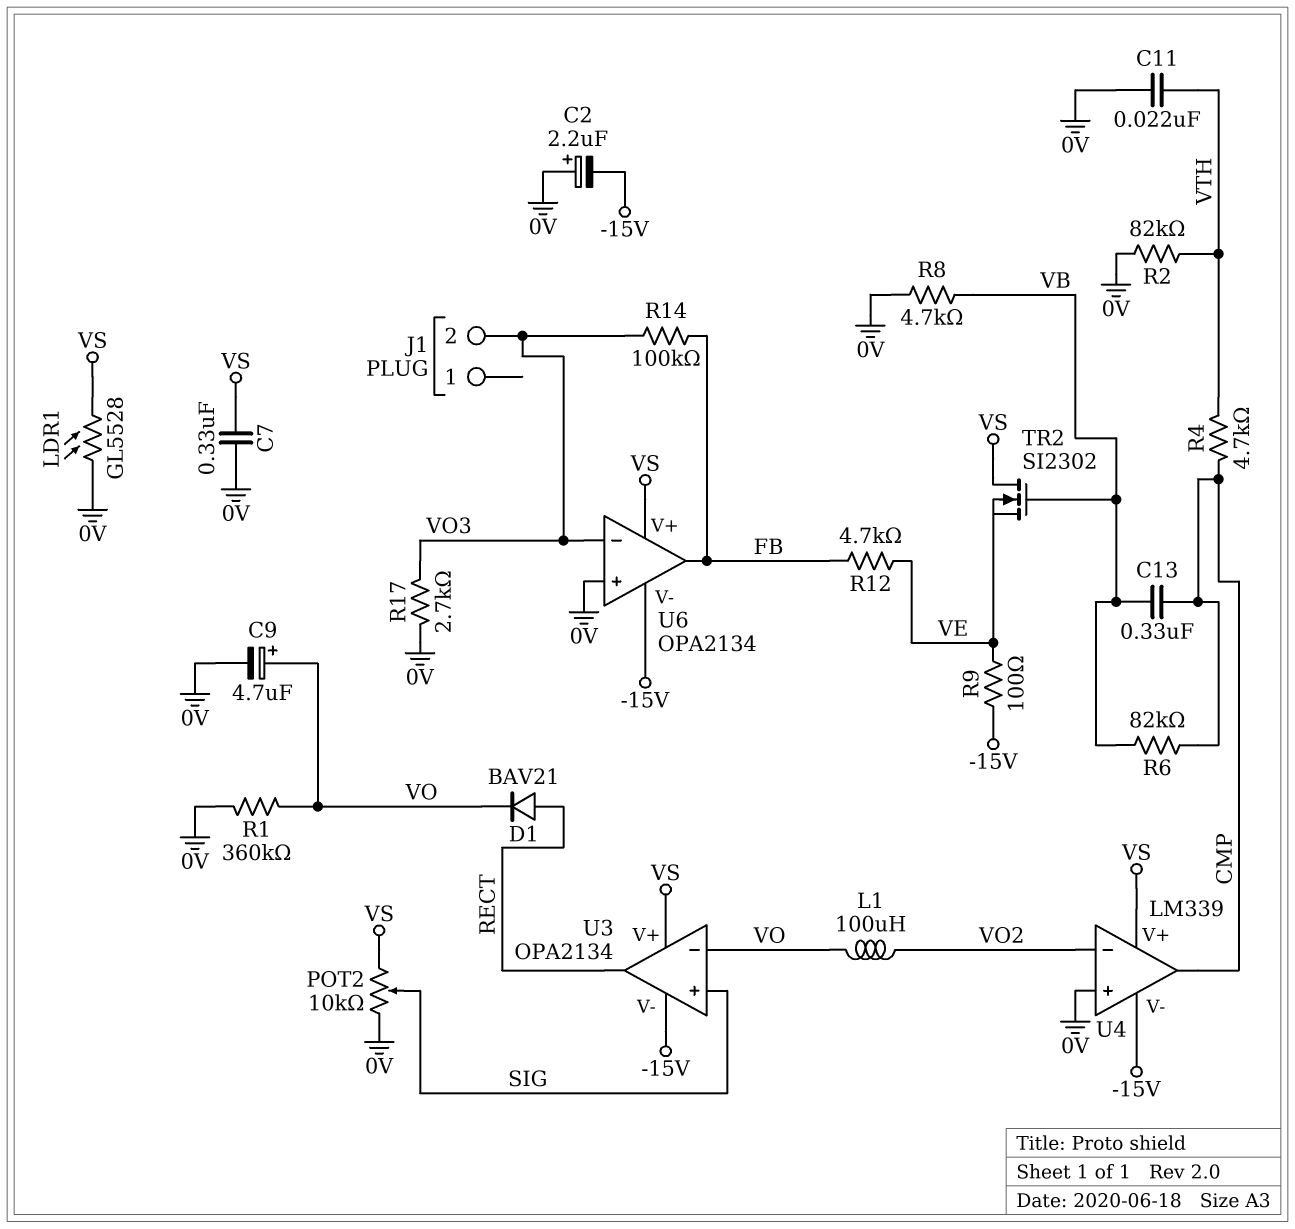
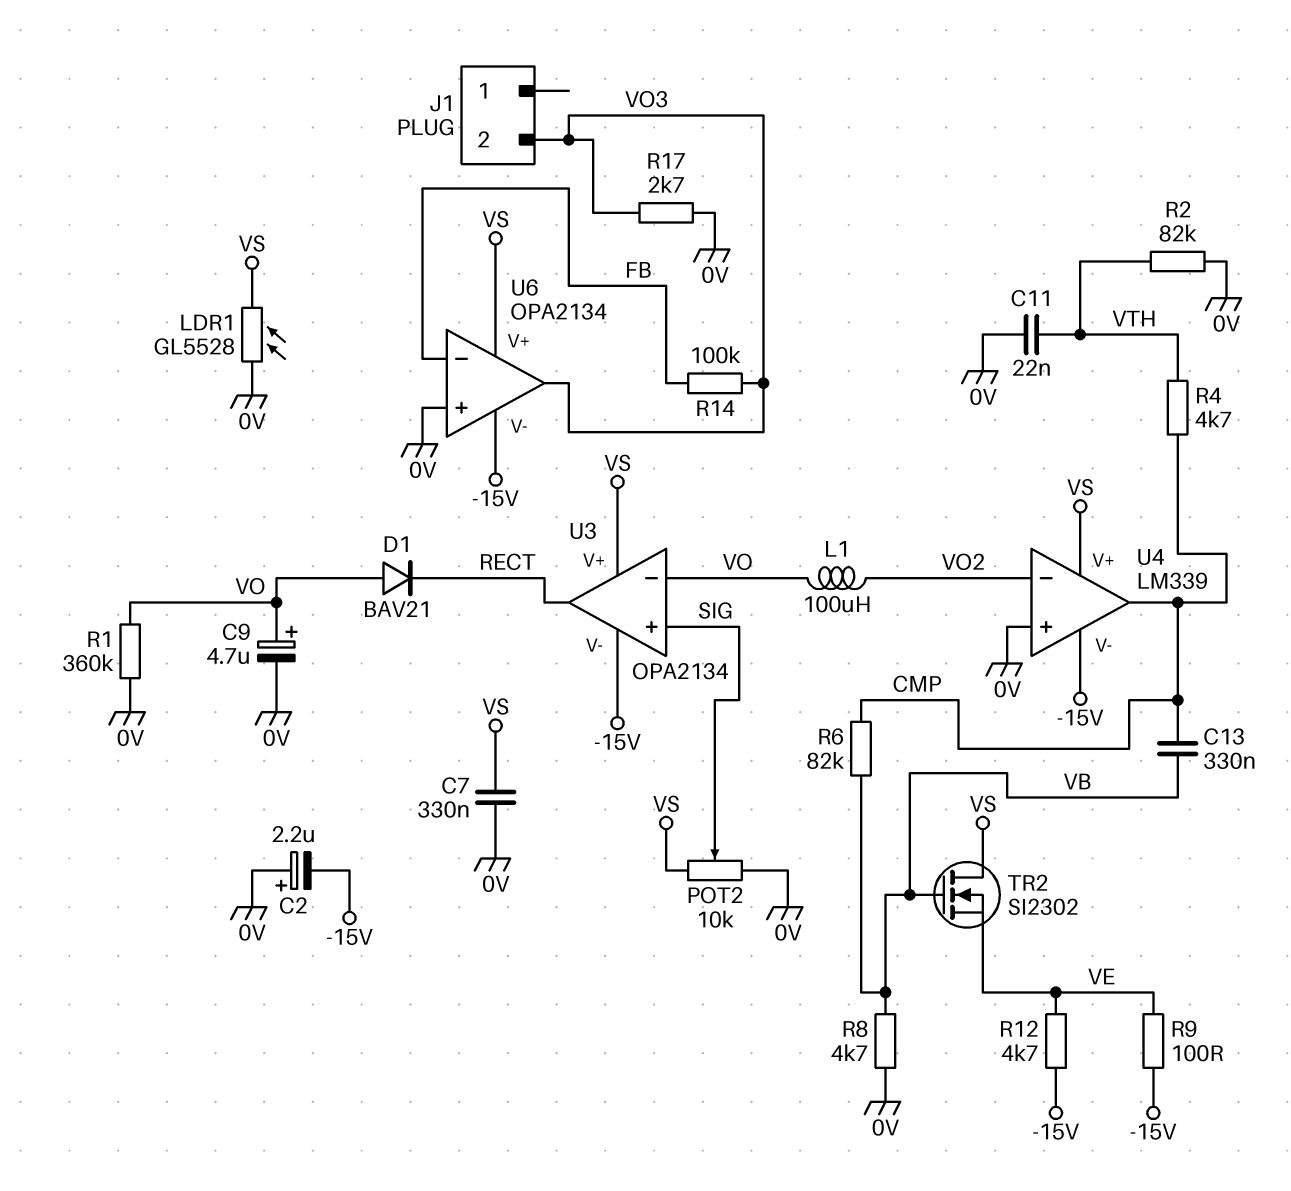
D1: diode BAV21 (A RECT, K VO) -> diode BAV21 (A VO, K RECT)
R12: 4.7k (FB, VE) -> 4.7k (-15V, VE)
U6 pin in-: VO3 -> FB
U6 pin out: FB -> VO3

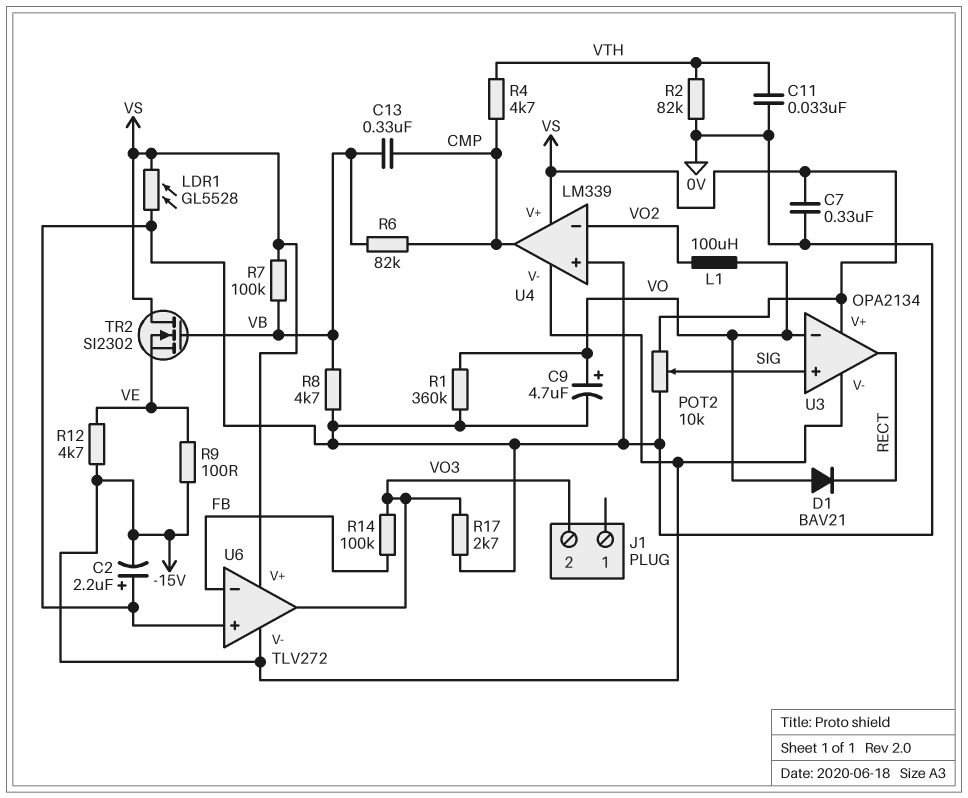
C11: 22nF (0V, VTH) -> 33nF (0V, VTH)
R7: none -> 100k (VB, VS)
U6: OPA2134 -> TLV272

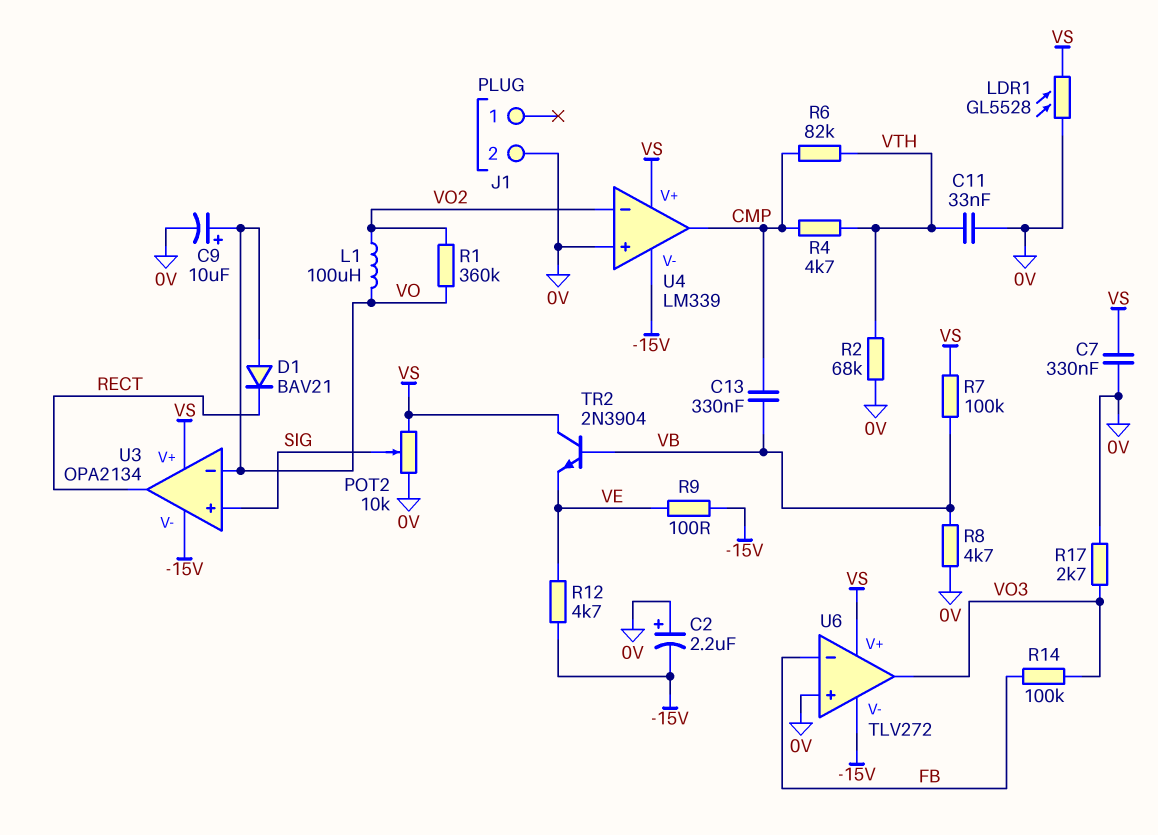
C9: 4.7uF (plus VO, minus 0V) -> 10uF (plus VO, minus 0V)
J1 pin 2: VO3 -> 0V
R1: 360k (0V, VO) -> 360k (VO, VO2)
R2: 82k (0V, VTH) -> 68k (0V, VTH)
R6: 82k (CMP, VB) -> 82k (CMP, VTH)
TR2: NMOS SI2302 (G VB, D VS, S VE) -> NPN 2N3904 (B VB, C VS, E VE)

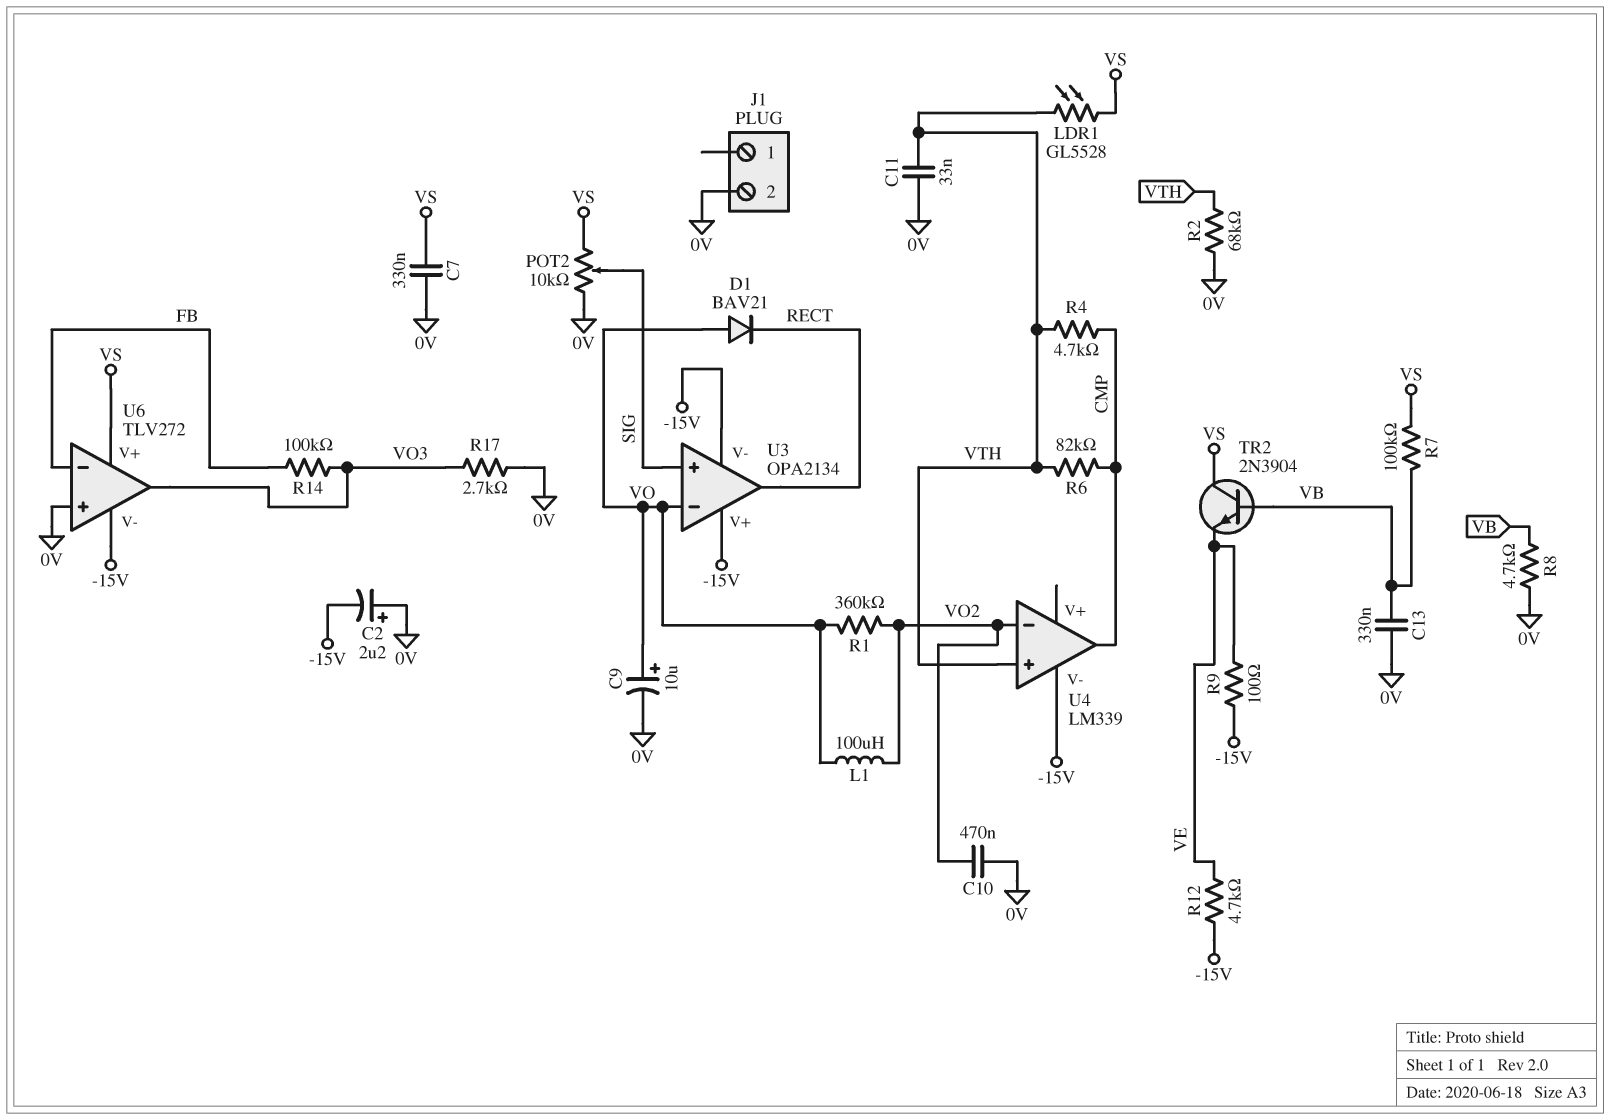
C10: none -> 470nF (0V, VO2)
C13: 330nF (CMP, VB) -> 330nF (0V, VB)
LDR1: GL5528 (0V, VS) -> GL5528 (VS, VTH)
U3 pin V+: VS -> -15V
U4 pin V+: VS -> none
U4 pin in+: 0V -> VTH

